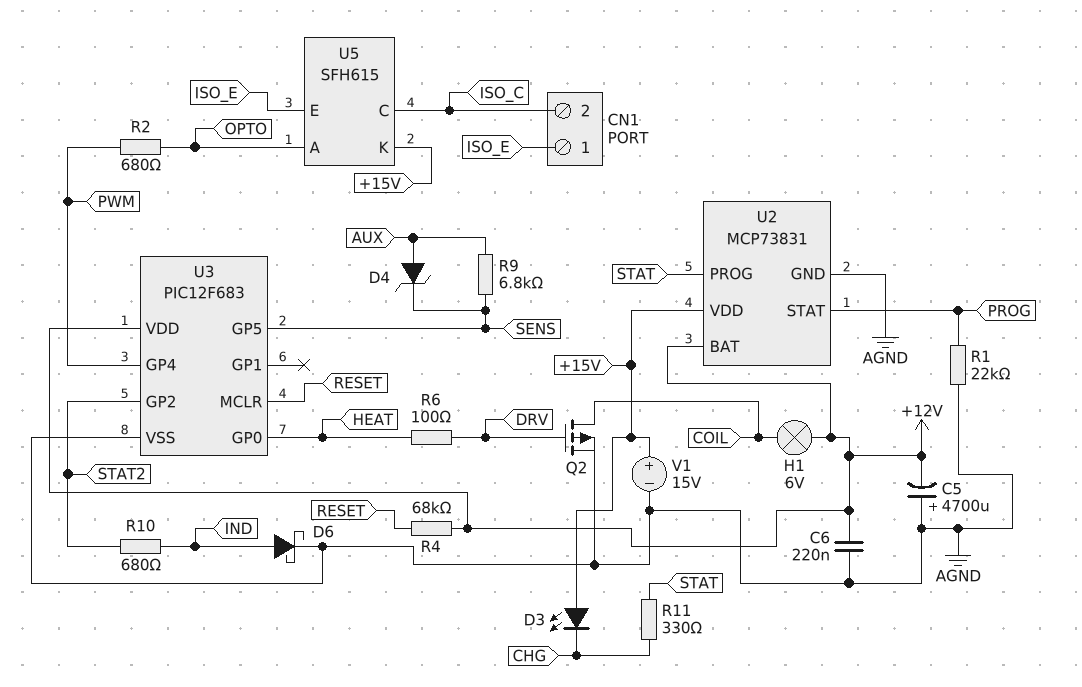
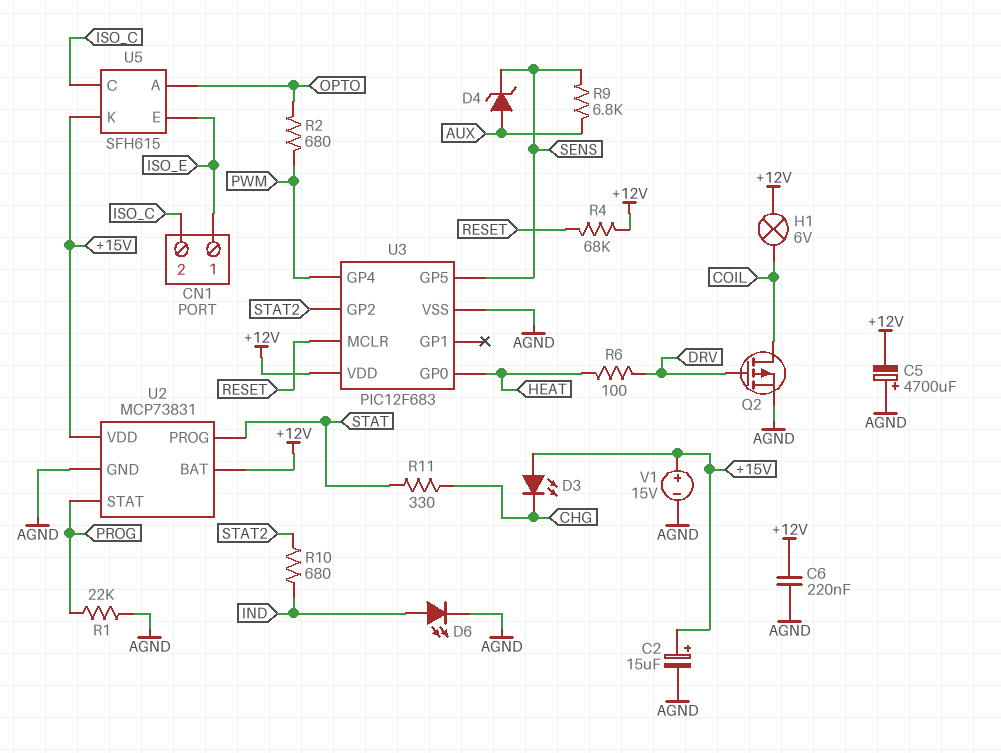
C2: none -> 15uF (plus +15V, minus AGND)
D6: schottky (A IND, K AGND) -> LED (A IND, K AGND)

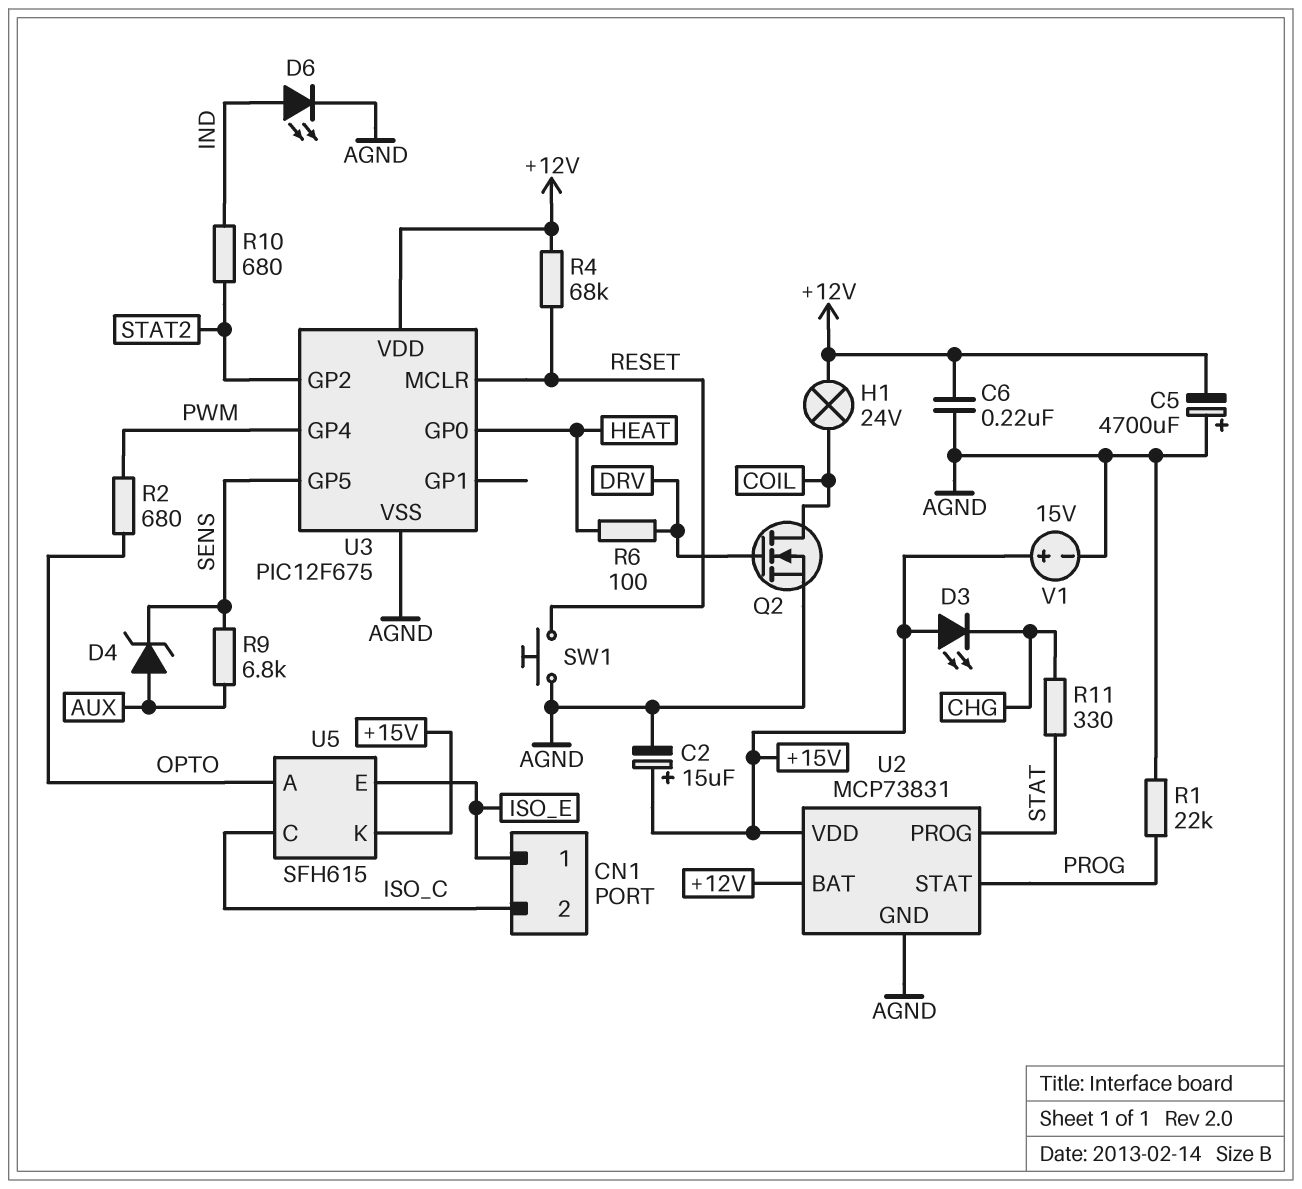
H1: lamp 6V (+12V, COIL) -> lamp 24V (+12V, COIL)
Q2: PMOS (G DRV, D COIL, S AGND) -> NMOS (G DRV, D COIL, S AGND)
SW1: none -> button (AGND, RESET)
U3: PIC12F683 -> PIC12F675

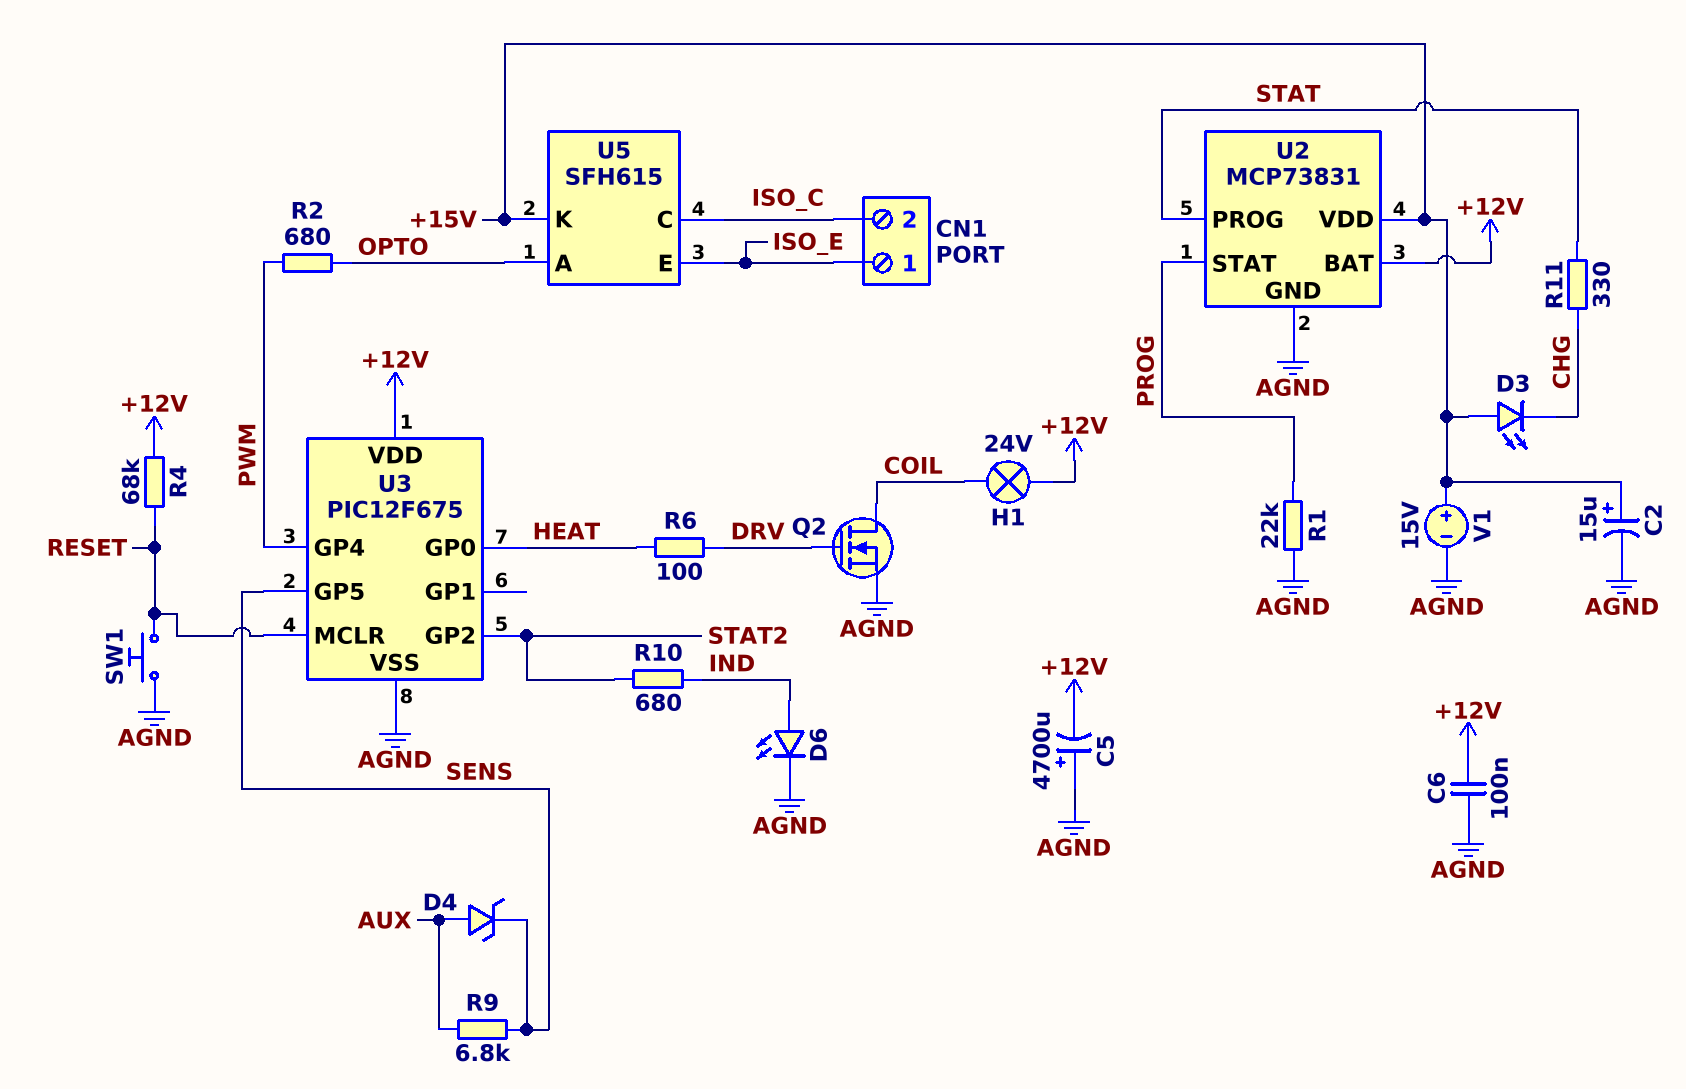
C6: 220nF (+12V, AGND) -> 100nF (+12V, AGND)

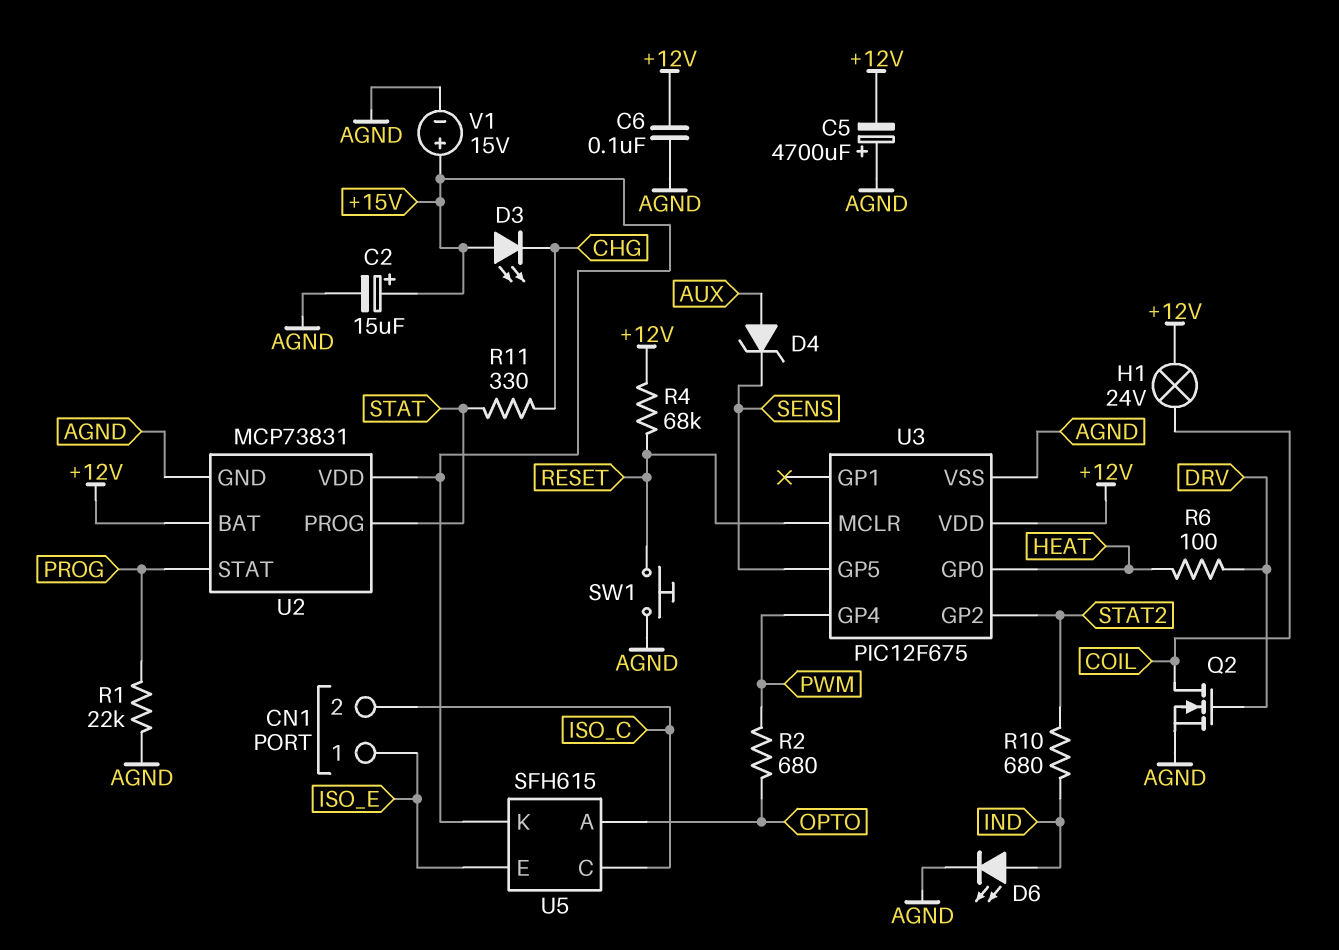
R9: 6.8k (AUX, SENS) -> none

